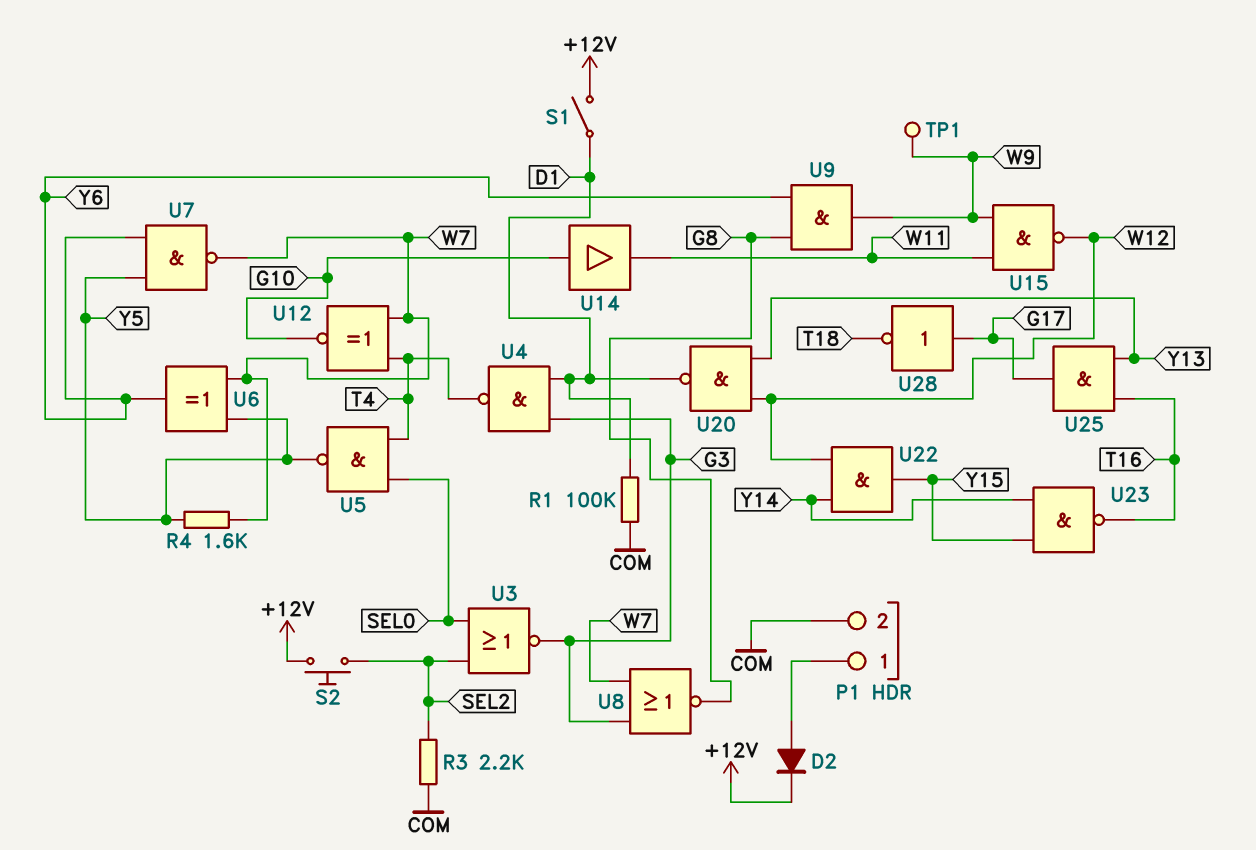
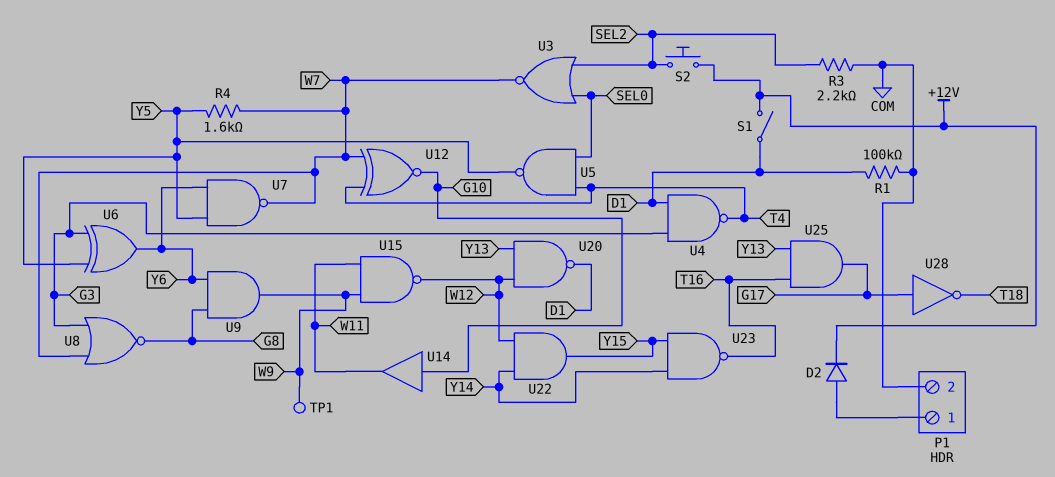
U3: NOR (in SEL0, in SEL2, out G3) -> NOR (in SEL0, in SEL2, out W7)
U6: XOR (in W7, in Y5, out Y6) -> XOR (in G3, in Y5, out Y6)

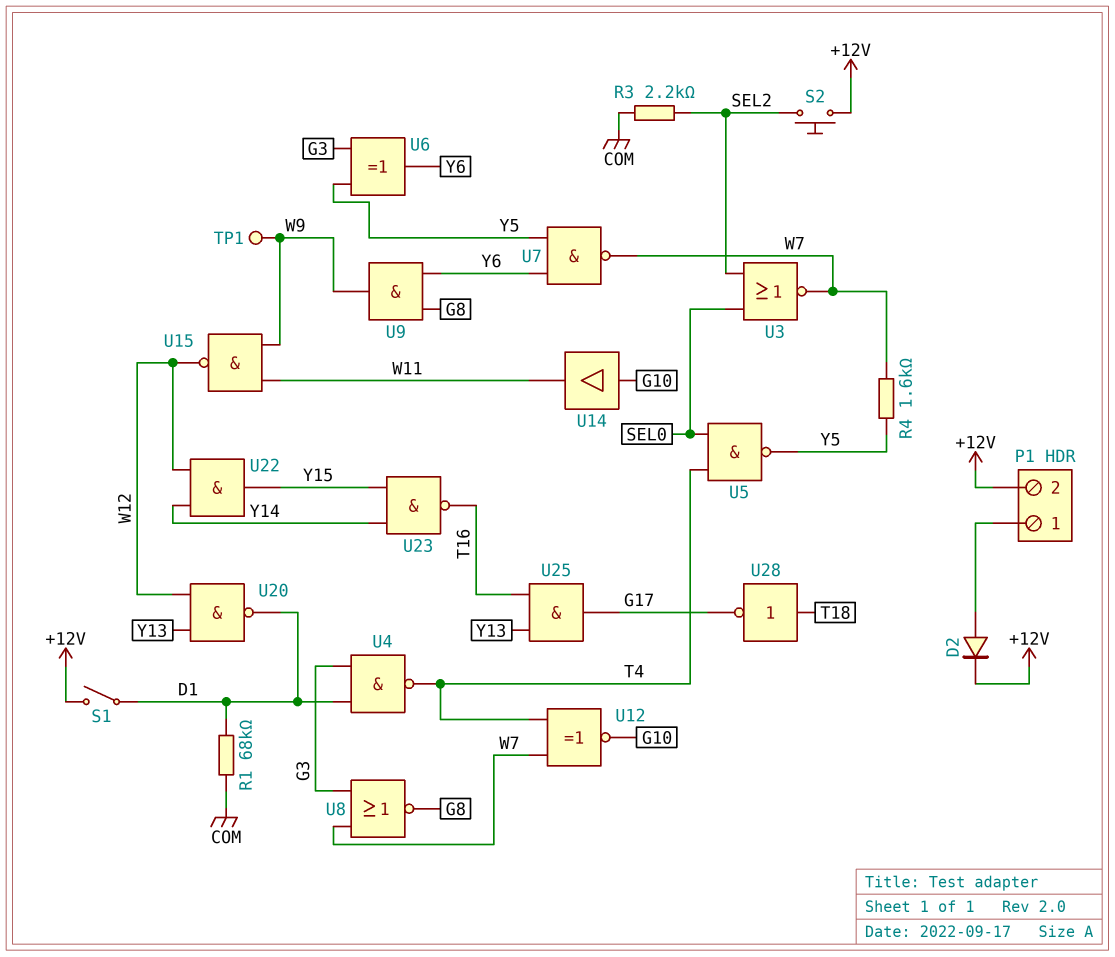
P1 pin 2: COM -> +12V
R1: 100k (COM, D1) -> 68k (COM, D1)
U28: NOT (in G17, out T18) -> NOT (in T18, out G17)

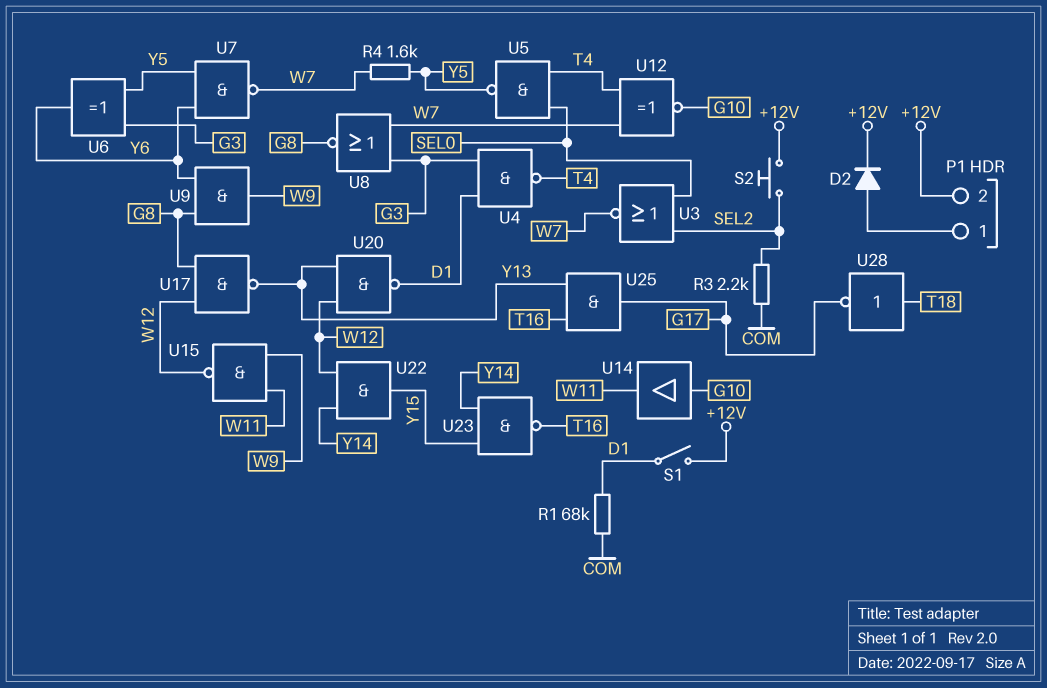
TP1: test point (W9) -> none
U17: none -> NAND (in G8, in W12, out Y13)

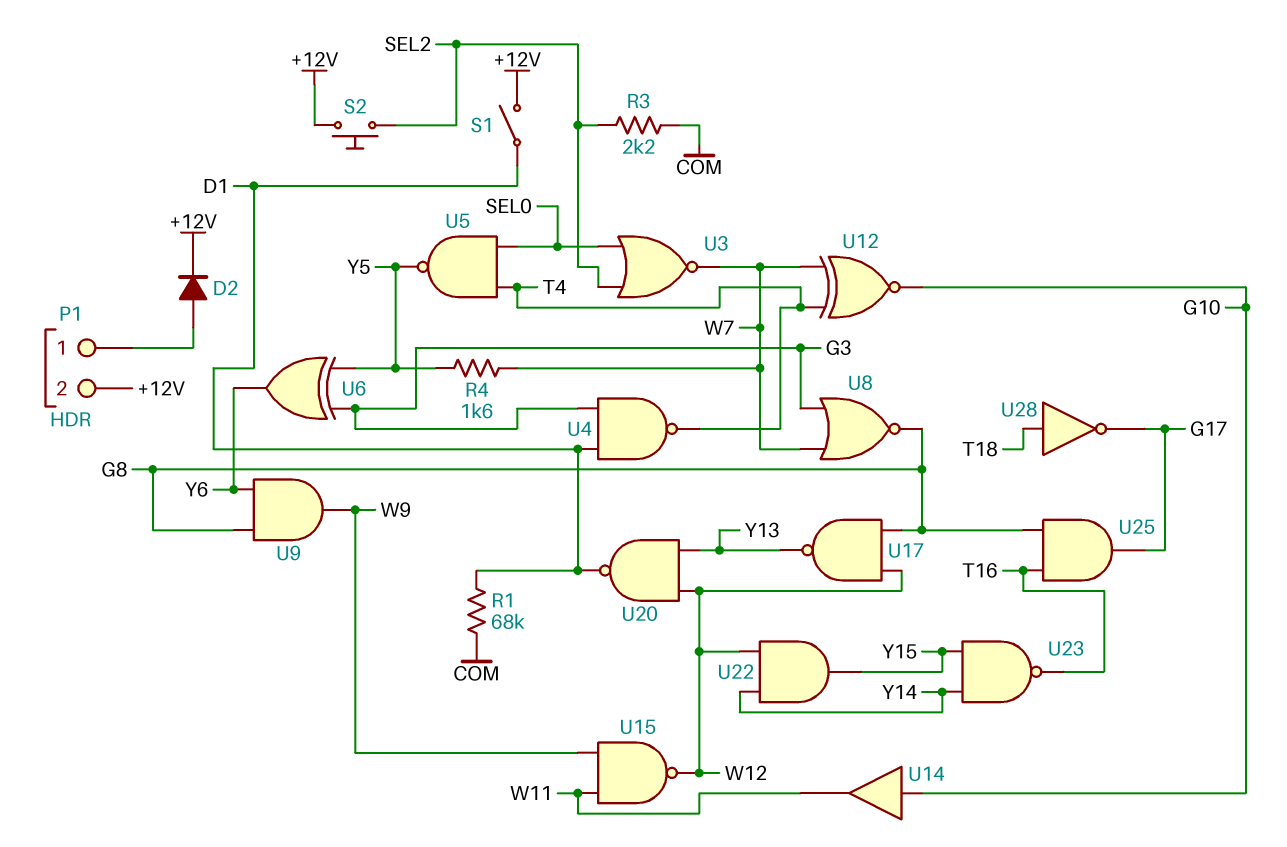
U7: NAND (in Y5, in Y6, out W7) -> none
U25: AND (in T16, in Y13, out G17) -> AND (in G8, in T16, out G17)

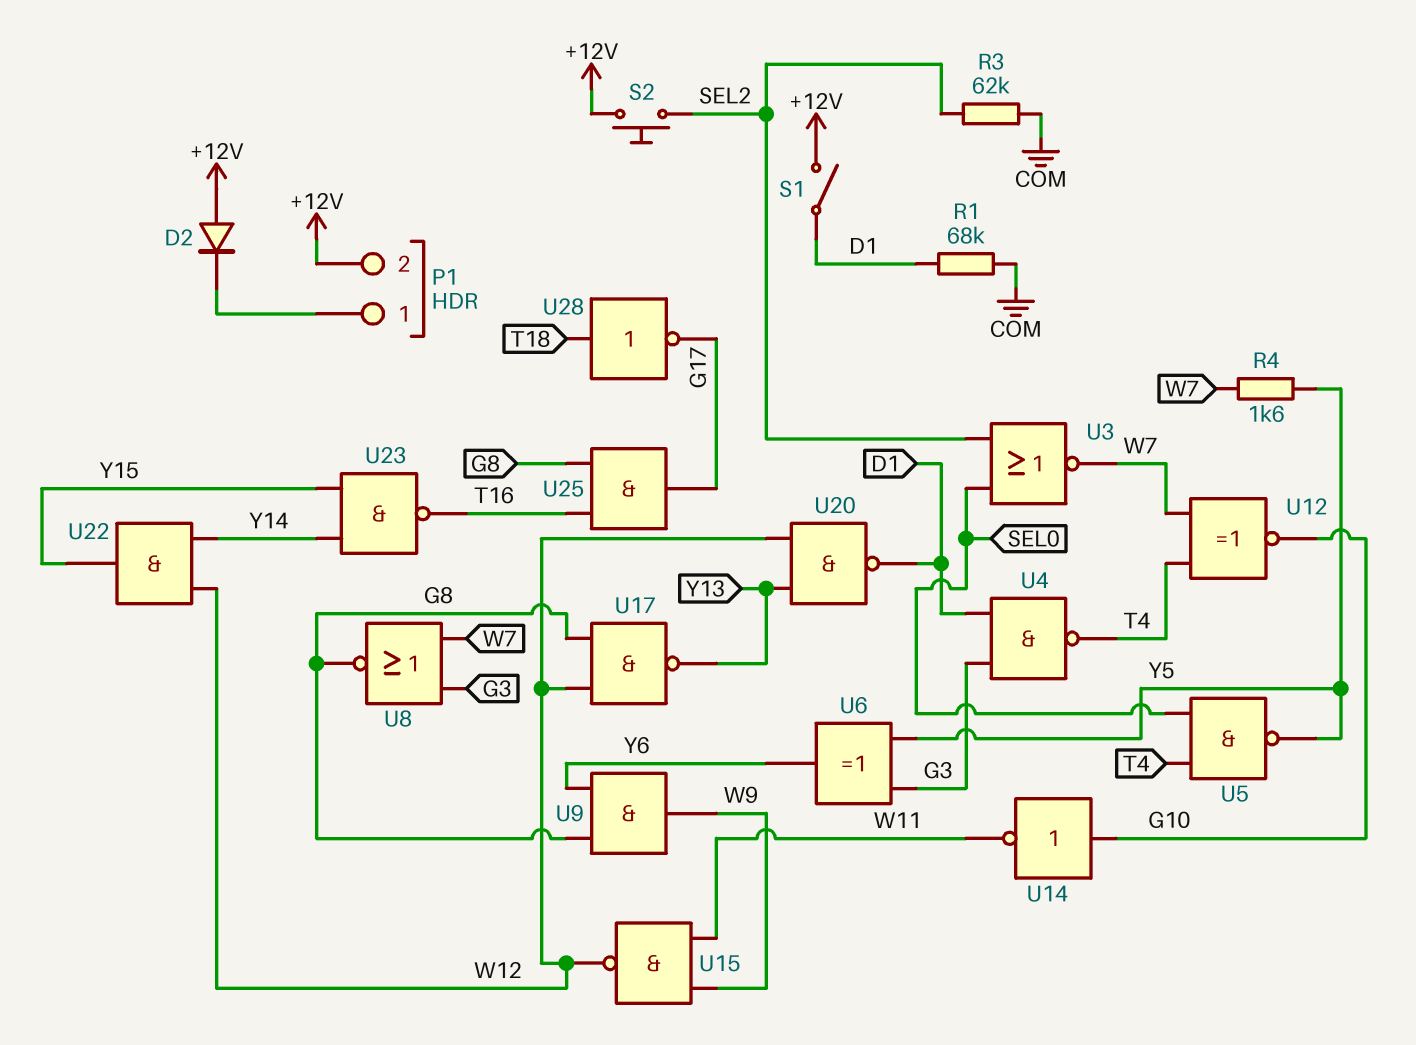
D2: diode (A P1/1, K +12V) -> diode (A +12V, K P1/1)
R3: 2.2k (COM, SEL2) -> 62k (COM, SEL2)
U14: buffer (in G10, out W11) -> NOT (in G10, out W11)

